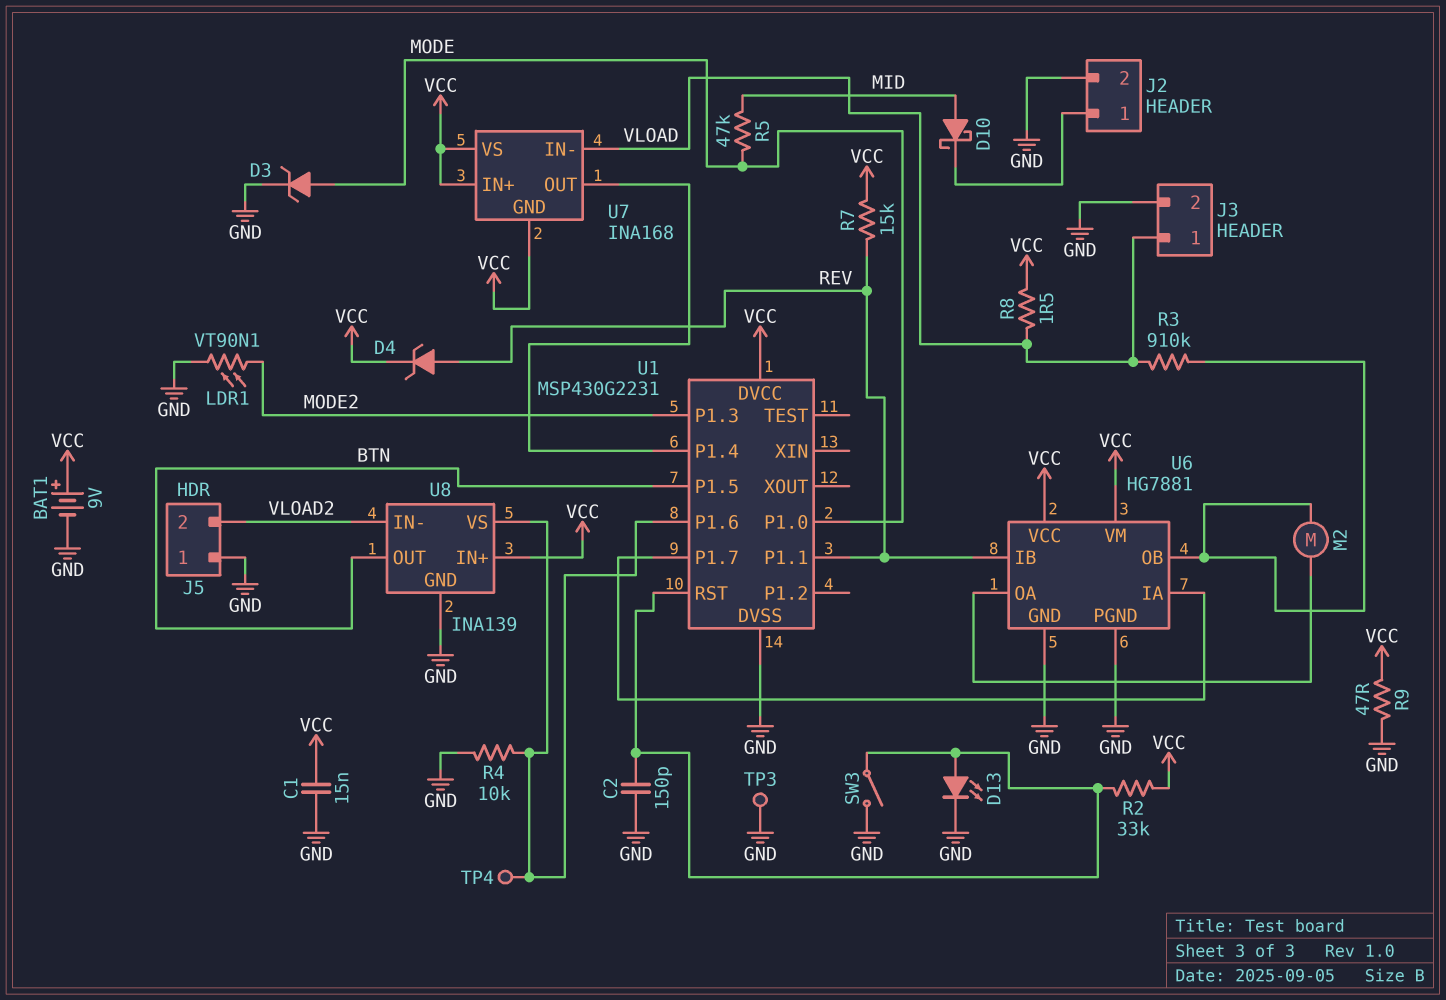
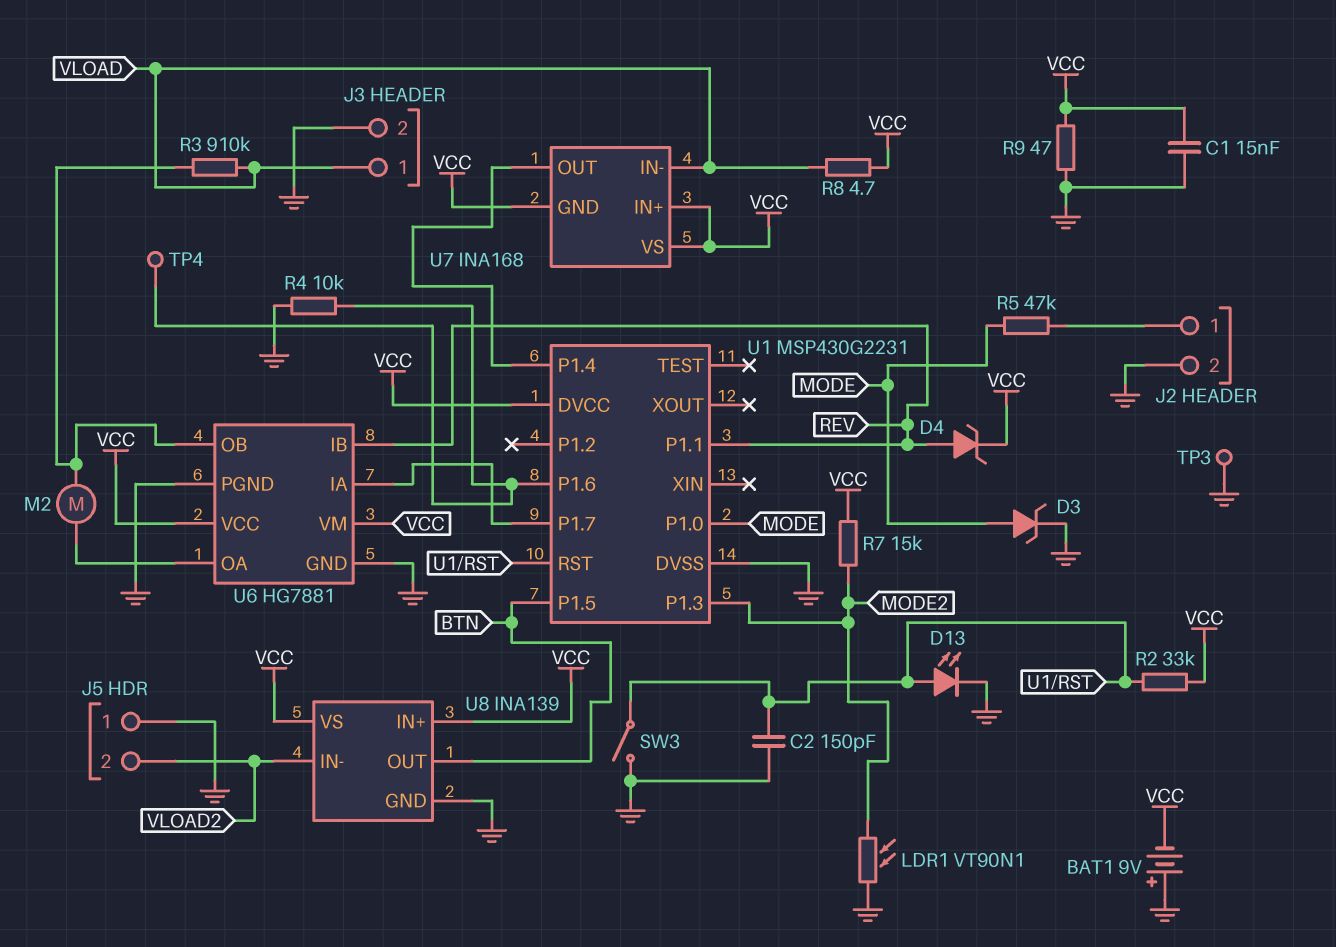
BAT1: 9V (plus VCC, minus GND) -> 9V (plus GND, minus VCC)
D10: schottky (A MID, K J2/1) -> none
R5: 47k (MID, MODE) -> 47k (J2/1, MODE)
R7: 15k (REV, VCC) -> 15k (MODE2, VCC)
R8: 1.5 (VCC, VLOAD) -> 4.7 (VCC, VLOAD)
U8 pin VS: U1/P1.6 -> VCC

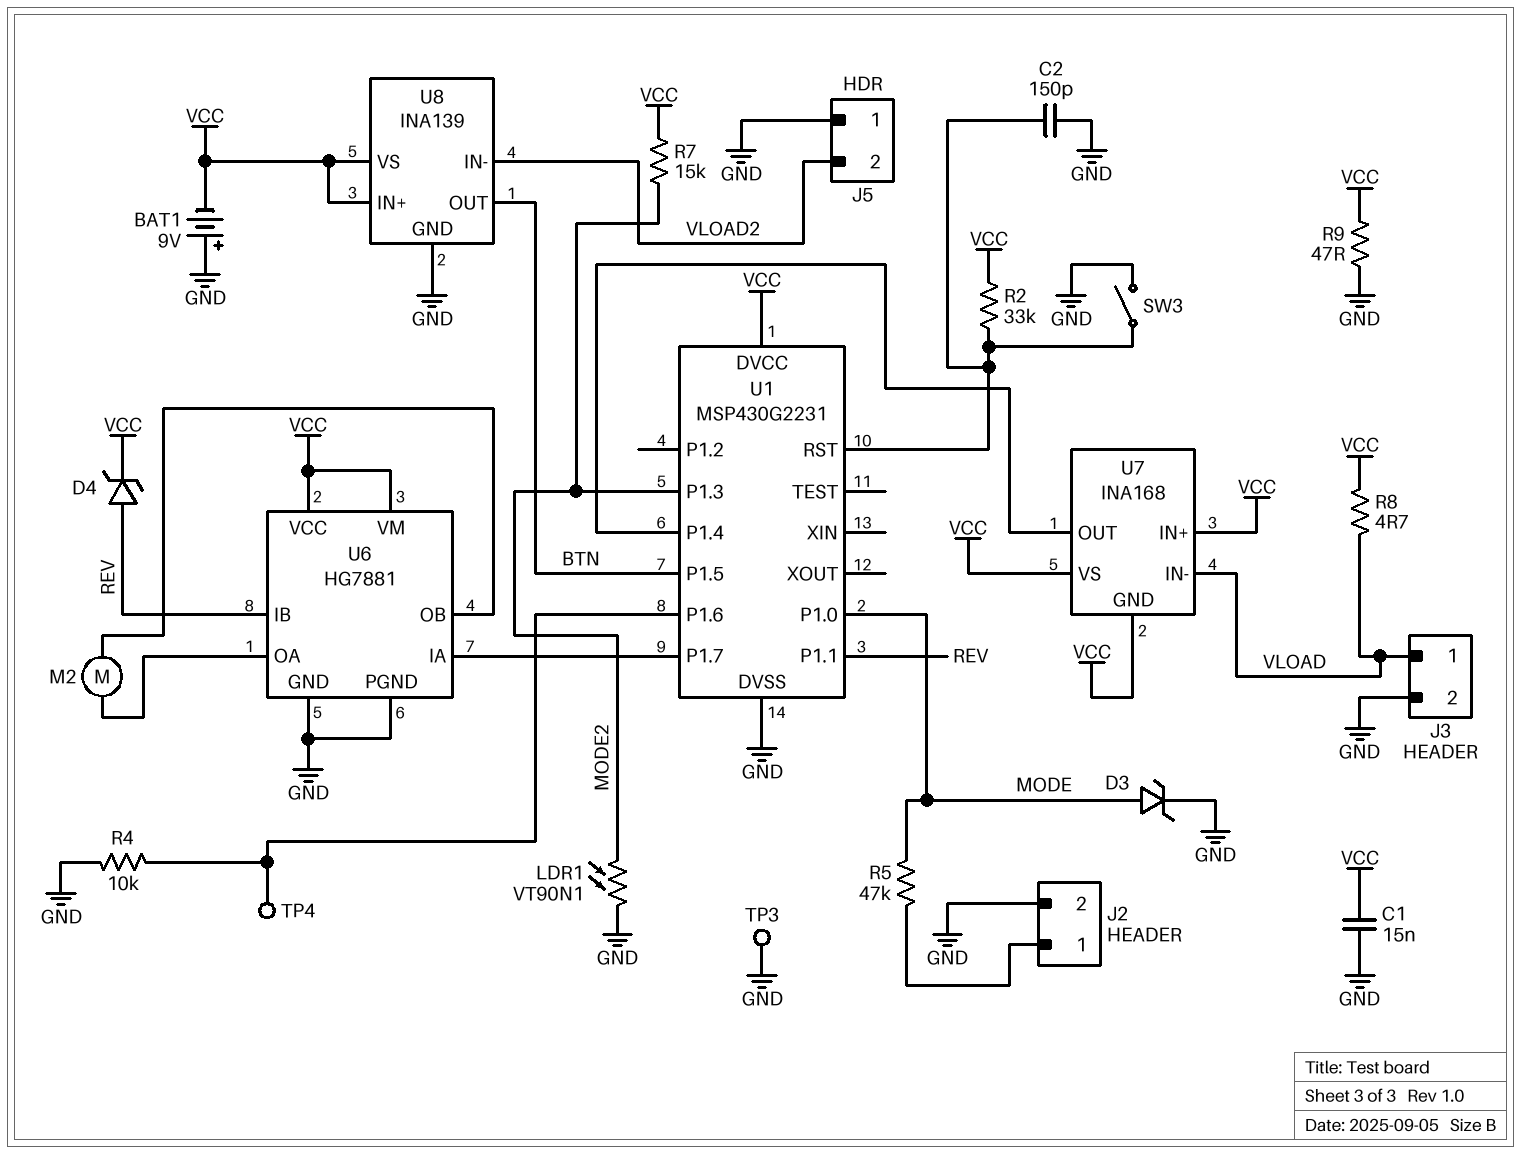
D13: LED (A U1/RST, K GND) -> none
R3: 910k (U6/OB, VLOAD) -> none

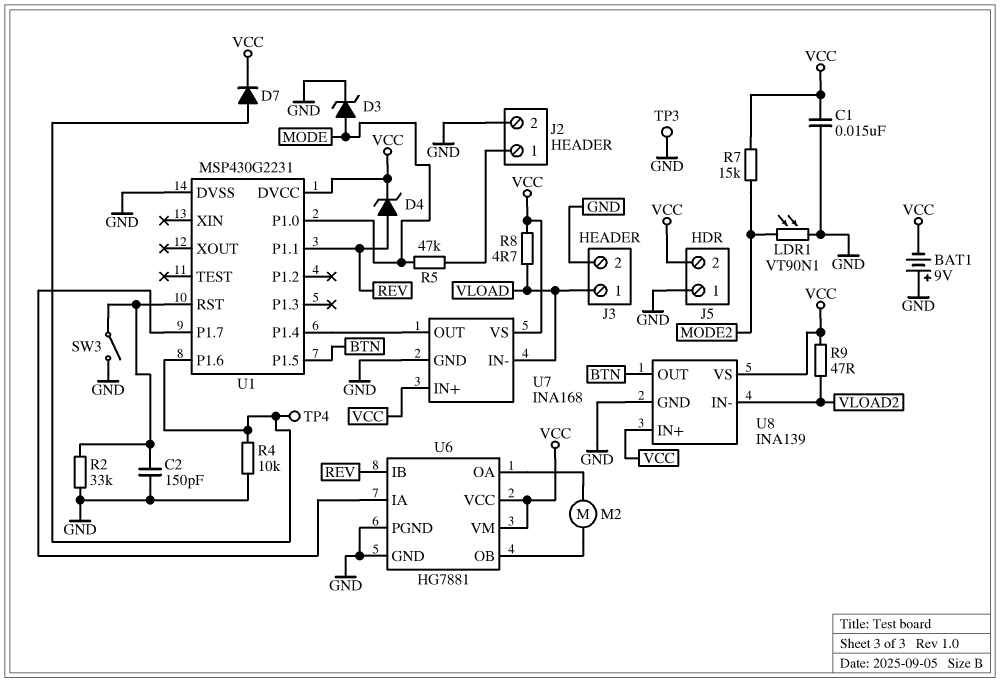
D7: none -> diode (A U1/P1.6, K VCC)
J5 pin 2: VLOAD2 -> VCC
R2: 33k (U1/RST, VCC) -> 33k (GND, U1/RST)
R9: 47 (GND, VCC) -> 47 (VCC, VLOAD2)
U1 pin P1.3: MODE2 -> none
U7 pin GND: VCC -> GND

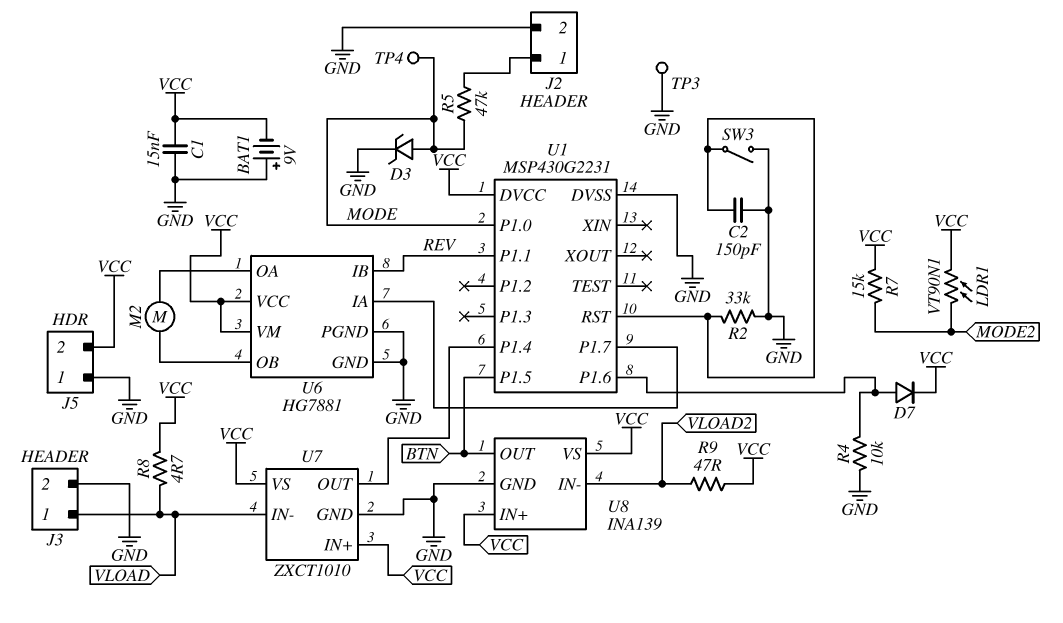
D4: zener (A REV, K VCC) -> none
LDR1: VT90N1 (GND, MODE2) -> VT90N1 (MODE2, VCC)
TP4: test point (U1/P1.6) -> test point (MODE)
U7: INA168 -> ZXCT1010

